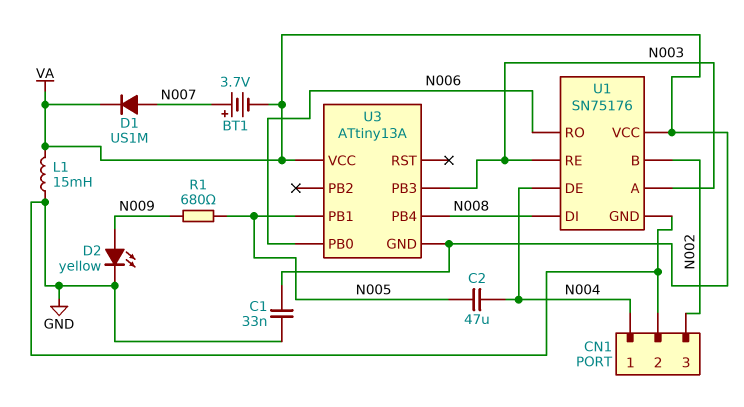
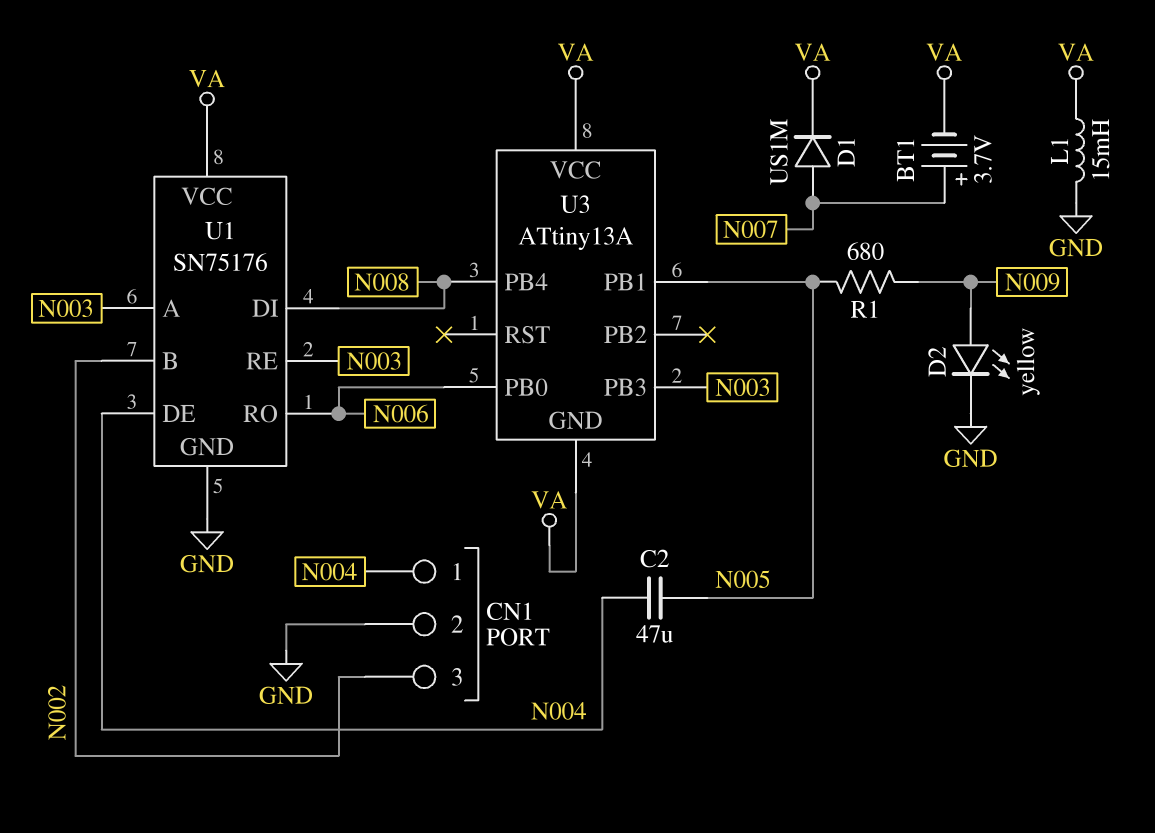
C1: 33nF (GND, VA) -> none

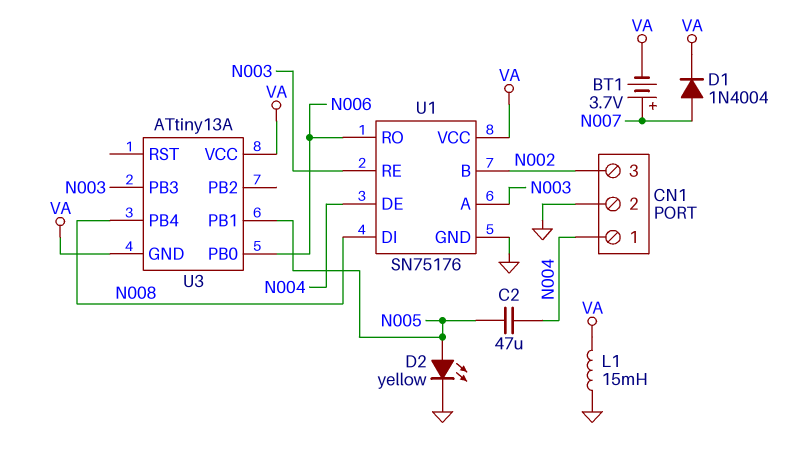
D1: diode US1M (A N007, K VA) -> diode 1N4004 (A N007, K VA)
D2: LED yellow (A N009, K GND) -> LED yellow (A N005, K GND)
R1: 680 (N005, N009) -> none

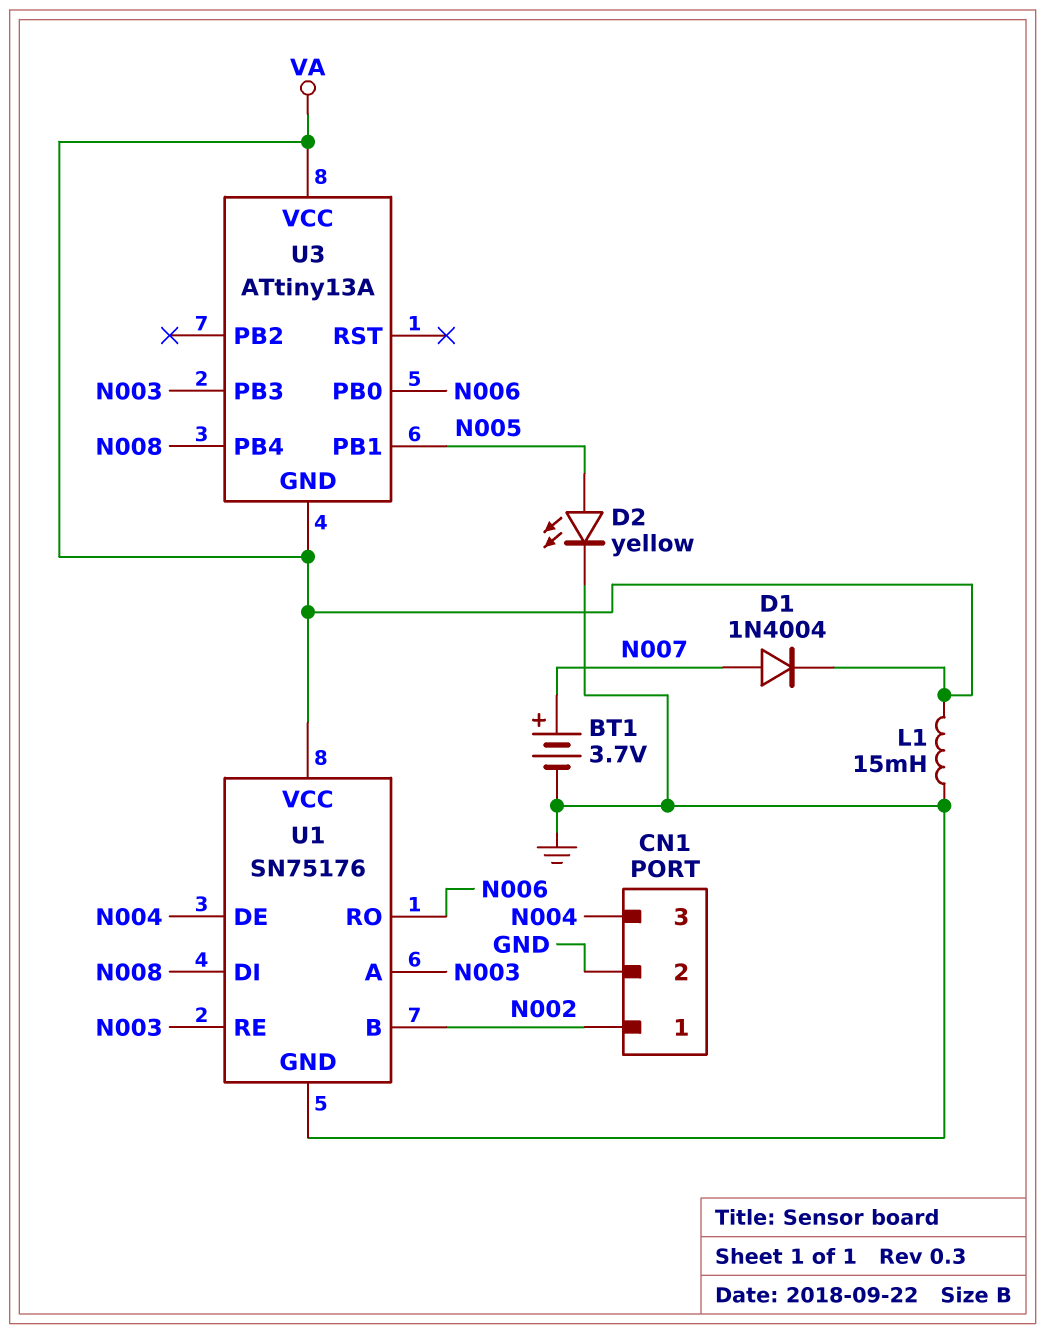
BT1: 3.7V (plus N007, minus VA) -> 3.7V (plus N007, minus GND)
C2: 47uF (N004, N005) -> none
CN1 pin 1: N004 -> N002
CN1 pin 3: N002 -> N004

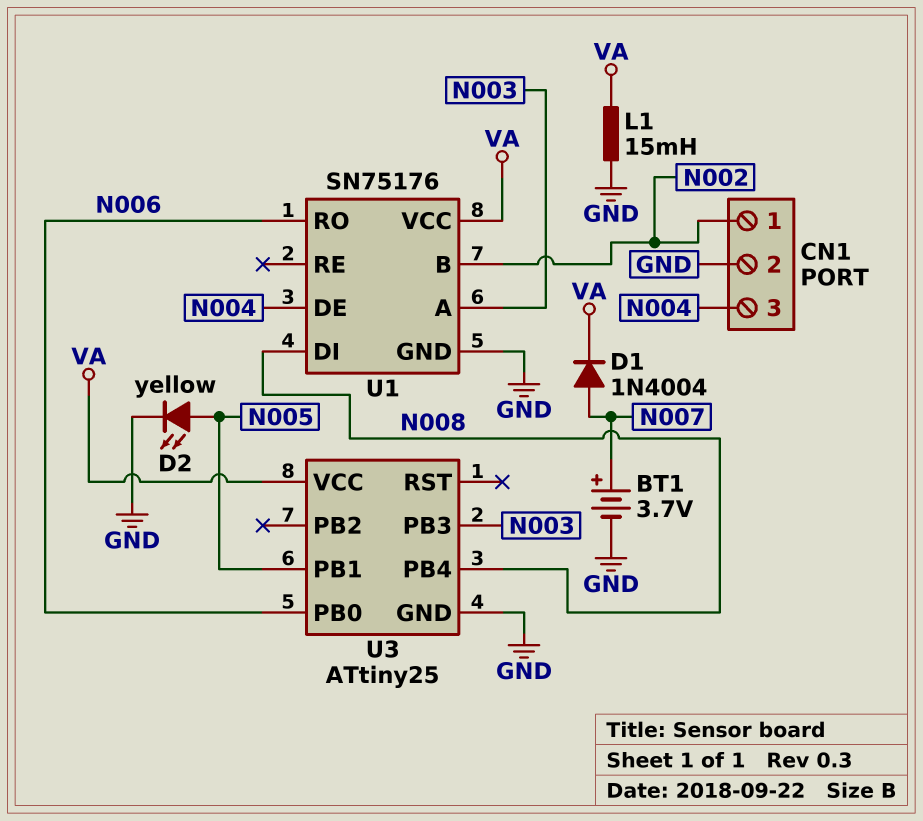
U1 pin RE: N003 -> none
U3: ATtiny13A -> ATtiny25
U3 pin GND: VA -> GND

